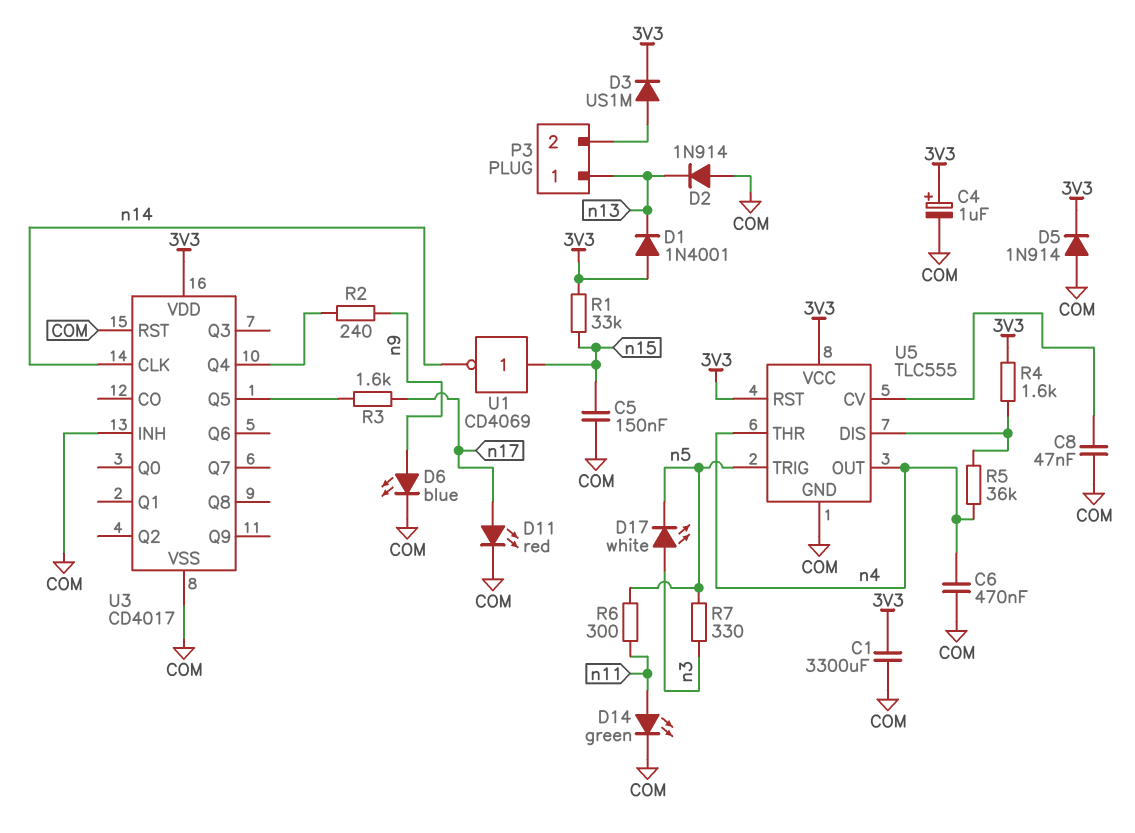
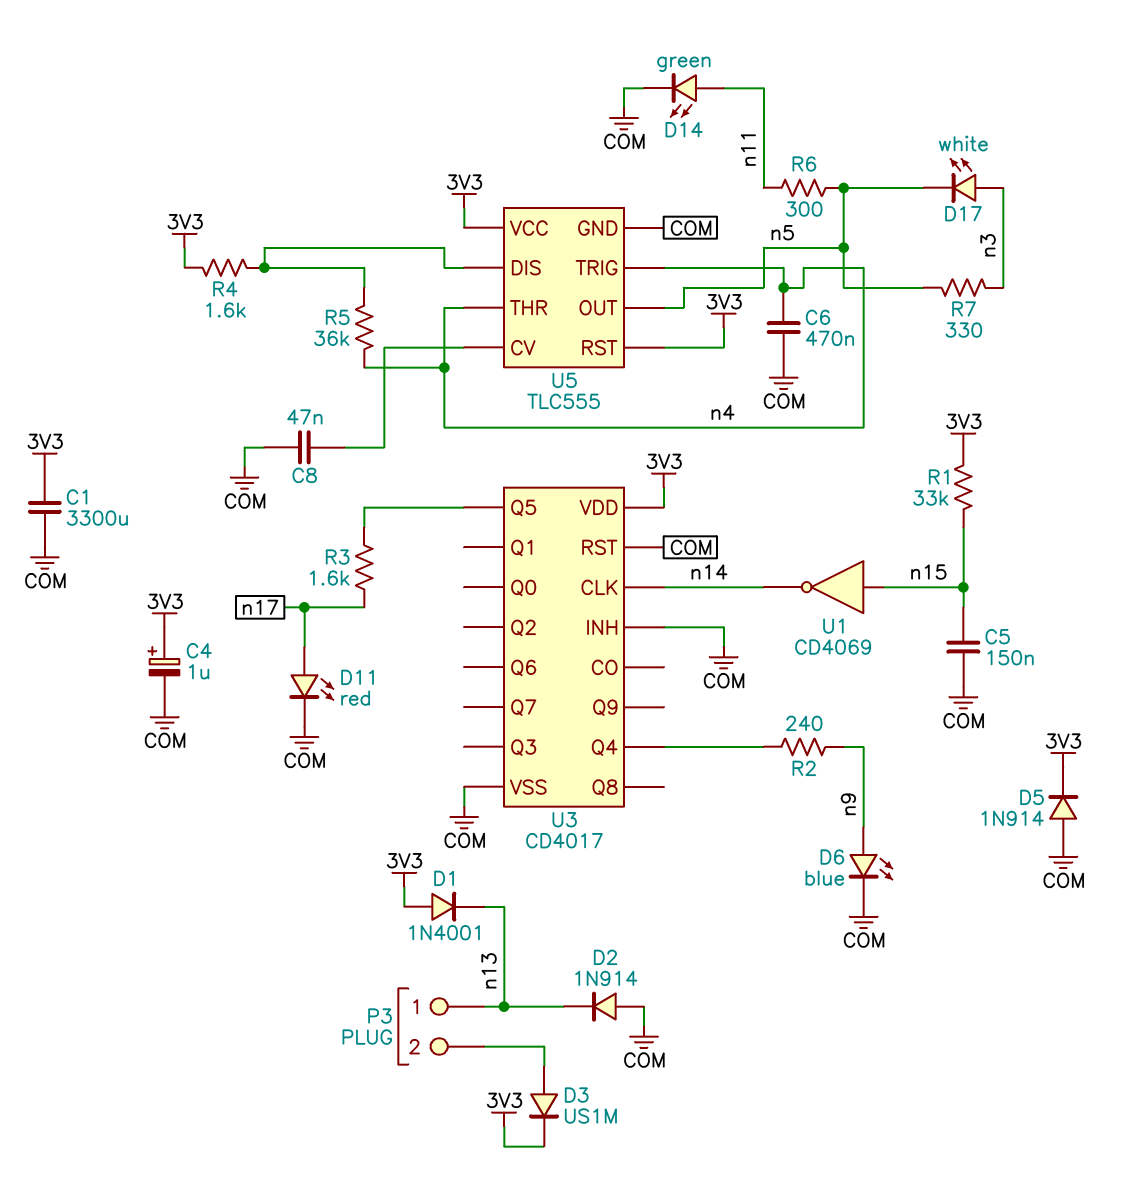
U5 pin OUT: n4 -> n5
U5 pin TRIG: n5 -> n4

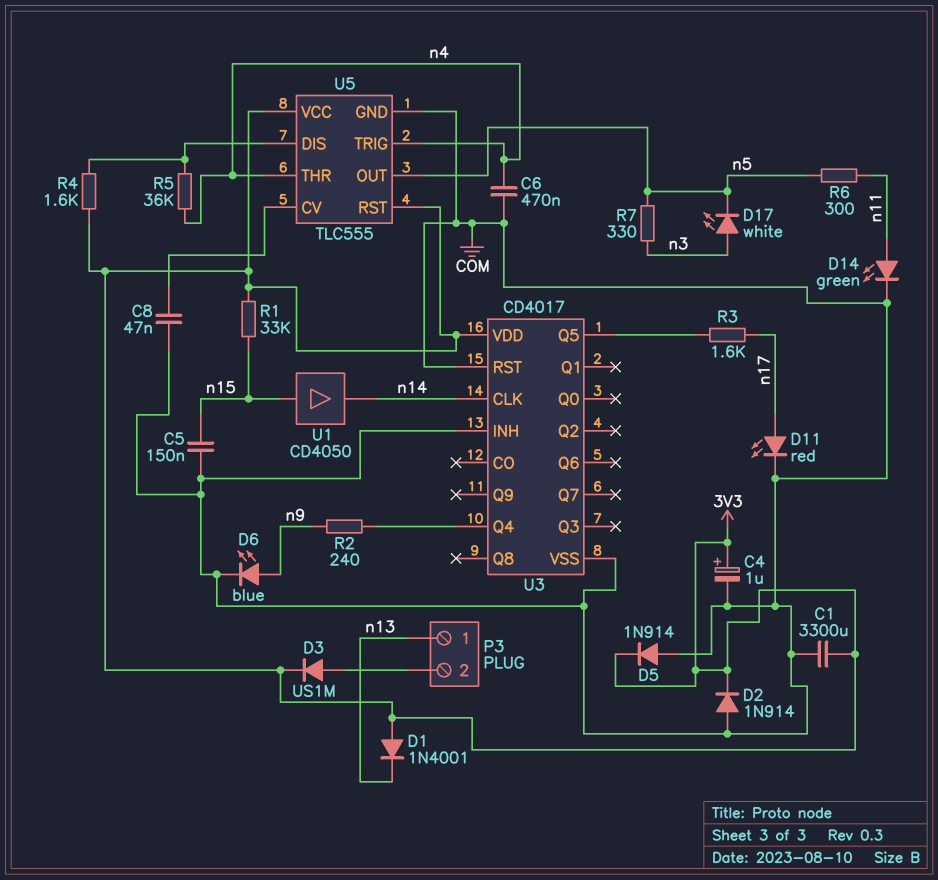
D2: diode 1N914 (A COM, K n13) -> diode 1N914 (A COM, K 3V3)
U1: NOT CD4069 (in n15, out n14) -> buffer CD4050 (in n15, out n14)

